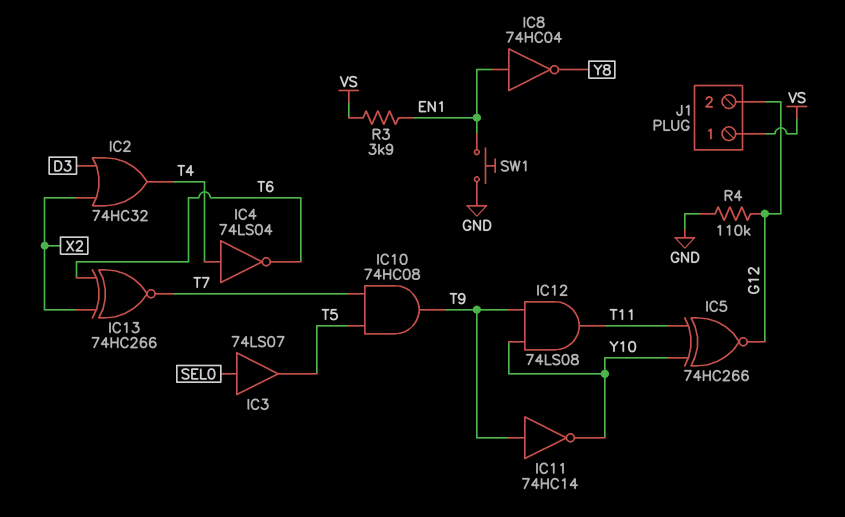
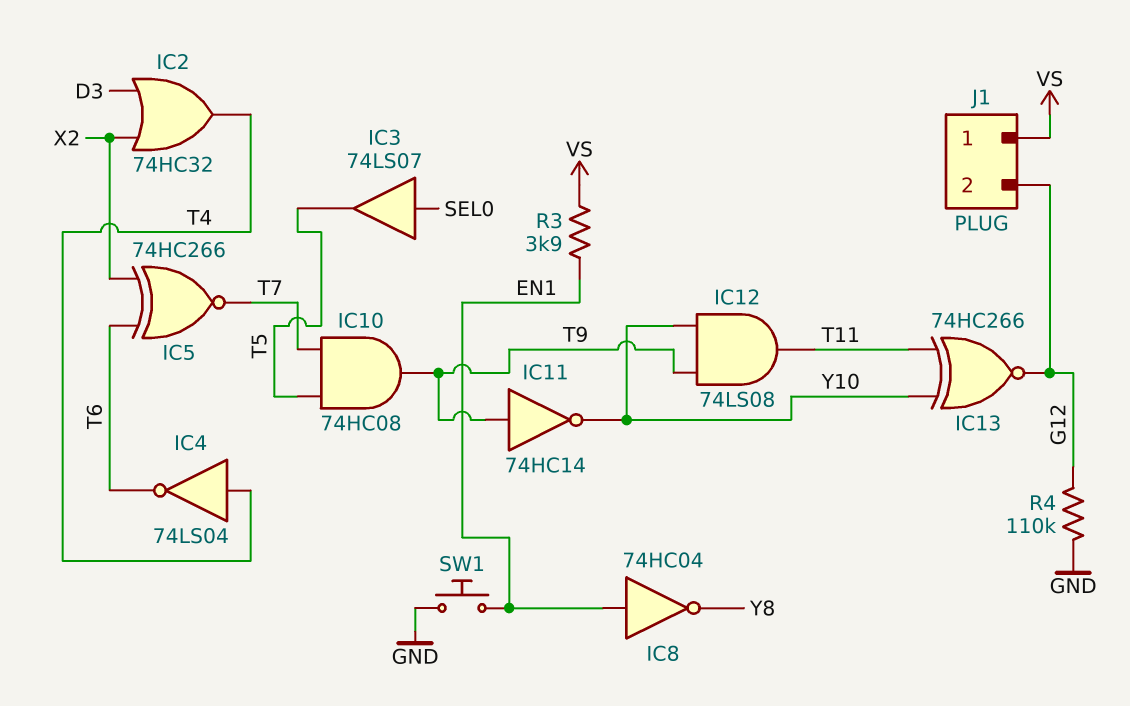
IC5: XNOR 74HC266 (in T11, in Y10, out G12) -> XNOR 74HC266 (in T6, in X2, out T7)
IC13: XNOR 74HC266 (in T6, in X2, out T7) -> XNOR 74HC266 (in T11, in Y10, out G12)

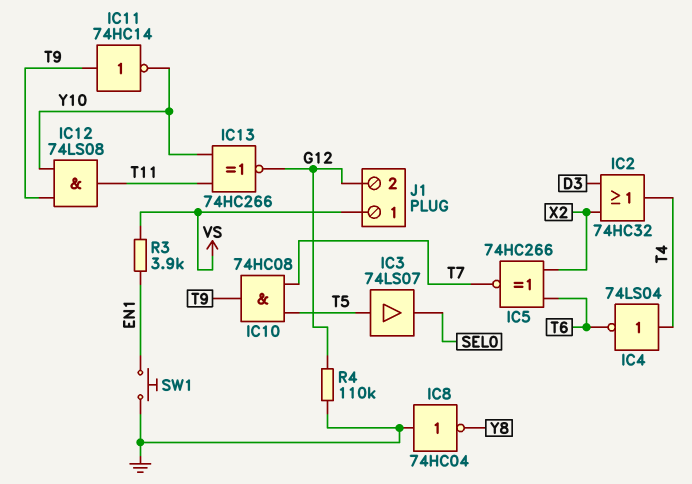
IC3: buffer 74LS07 (in SEL0, out T5) -> buffer 74LS07 (in T5, out SEL0)
IC8: NOT 74HC04 (in EN1, out Y8) -> NOT 74HC04 (in GND, out Y8)

